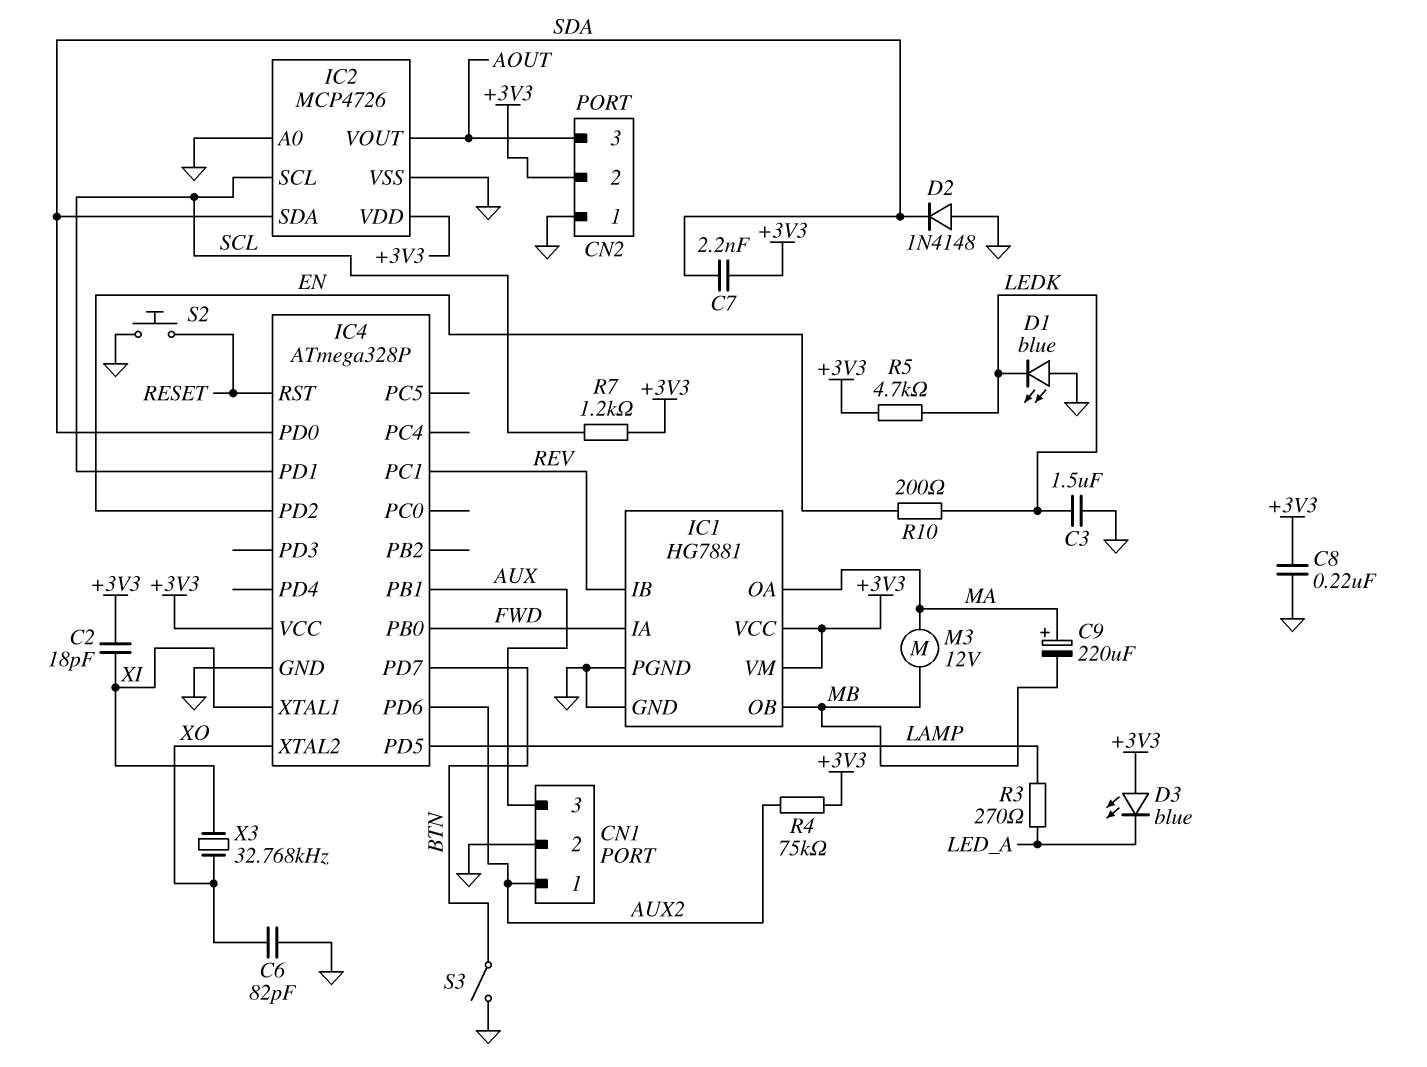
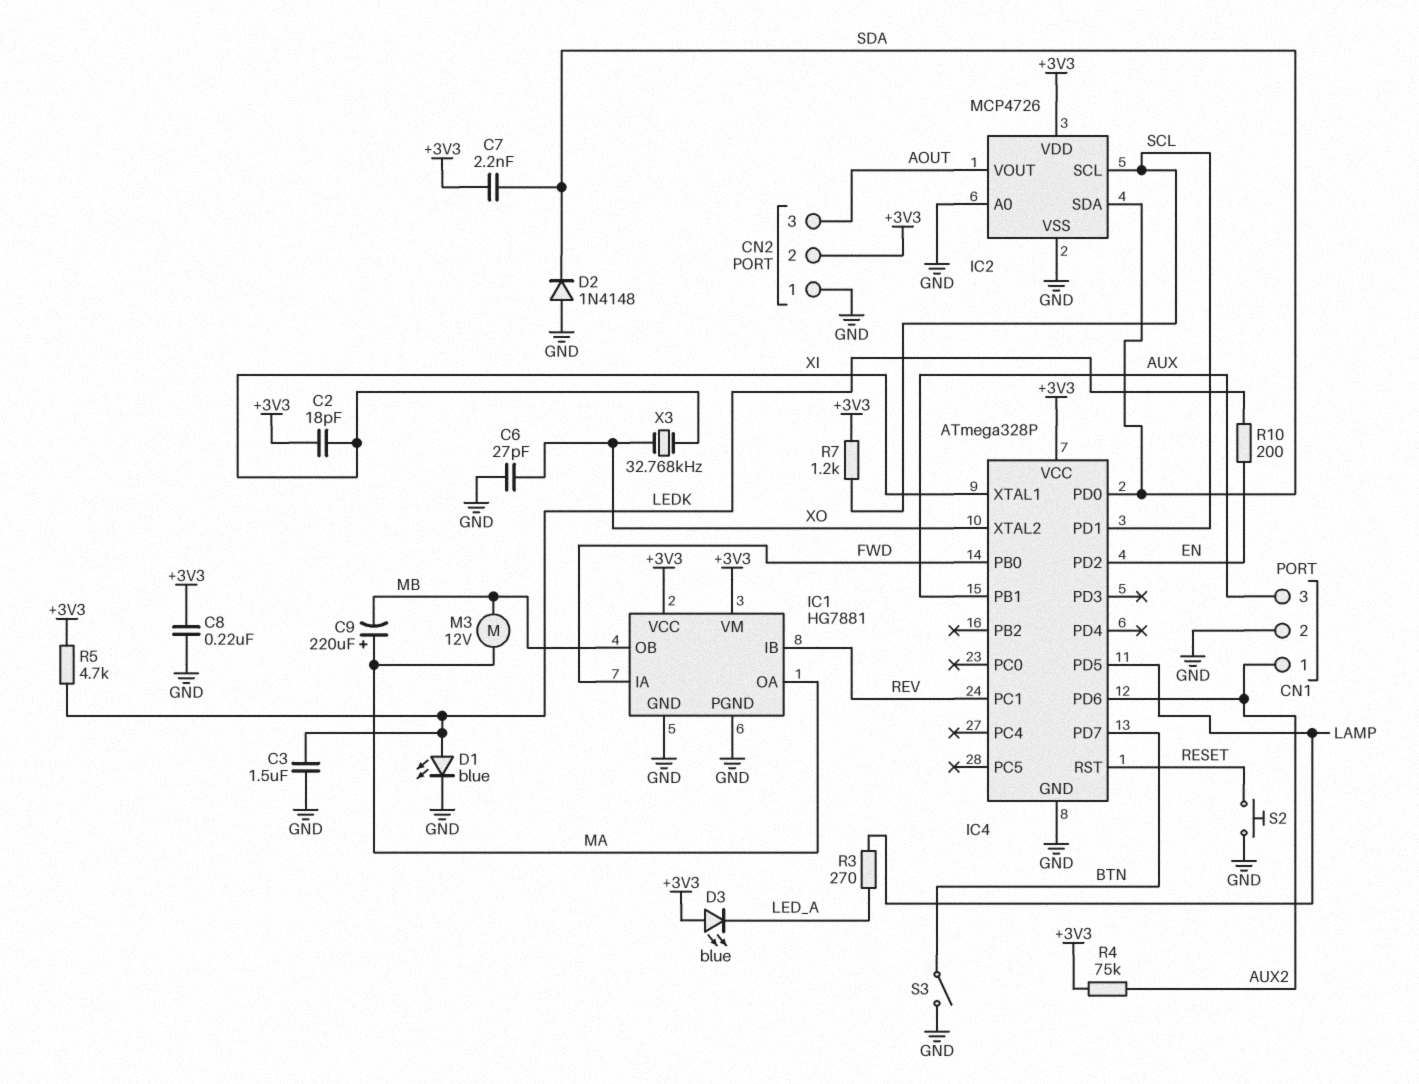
C6: 82pF (GND, XO) -> 27pF (GND, XO)
D1: LED blue (A GND, K LEDK) -> LED blue (A LEDK, K GND)

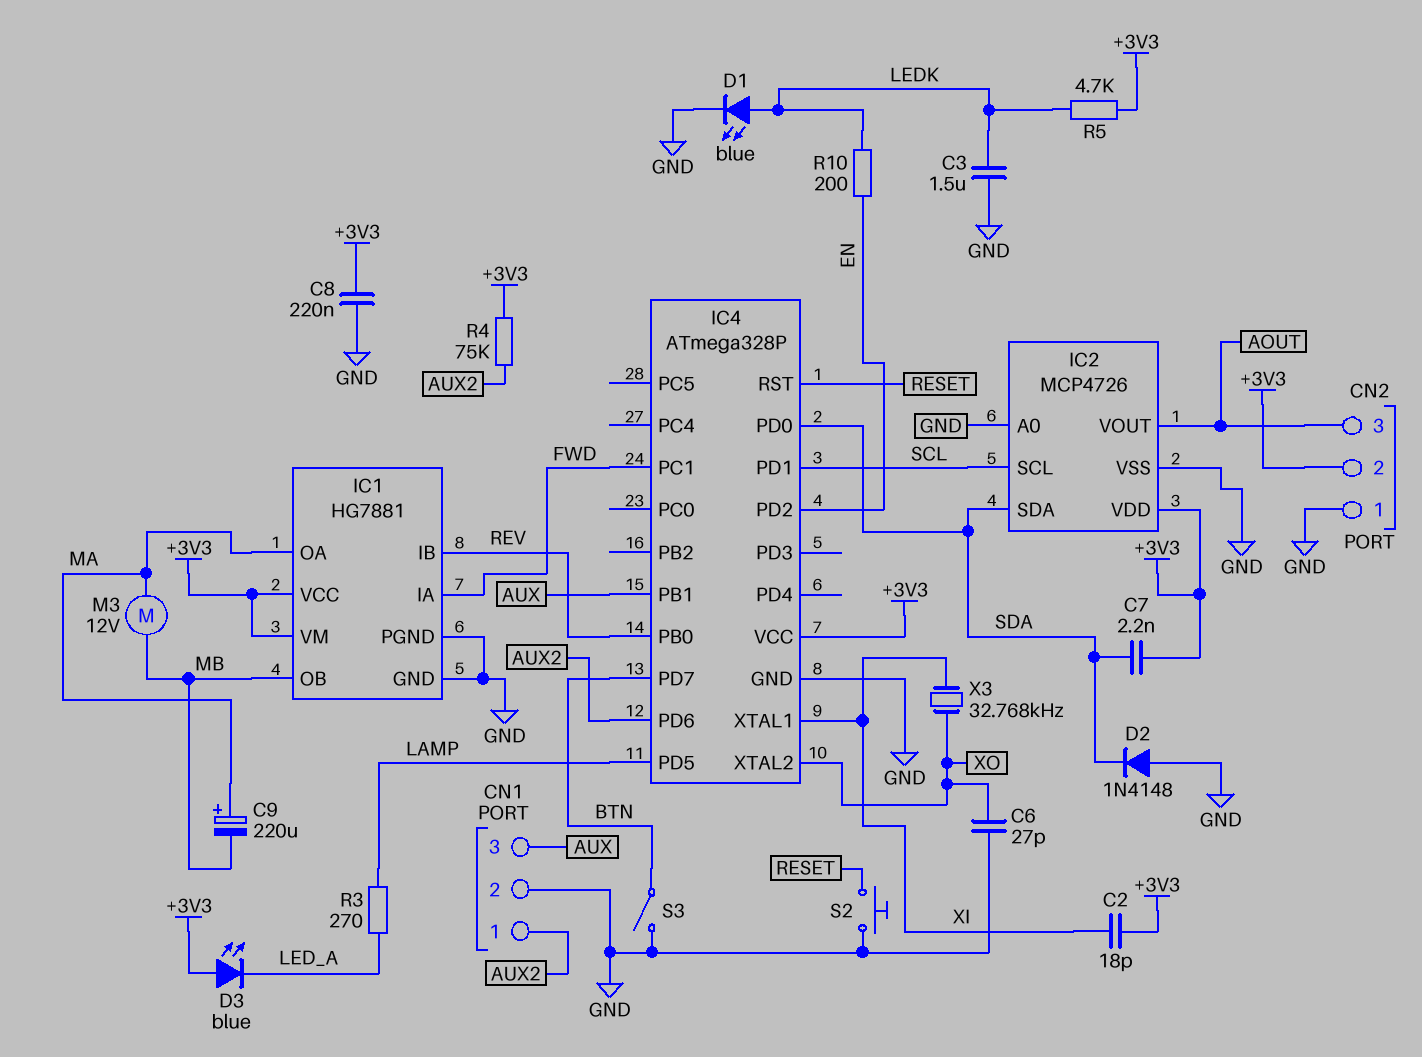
IC4 pin PB0: FWD -> REV
IC4 pin PC1: REV -> FWD
R7: 1.2k (+3V3, SCL) -> none

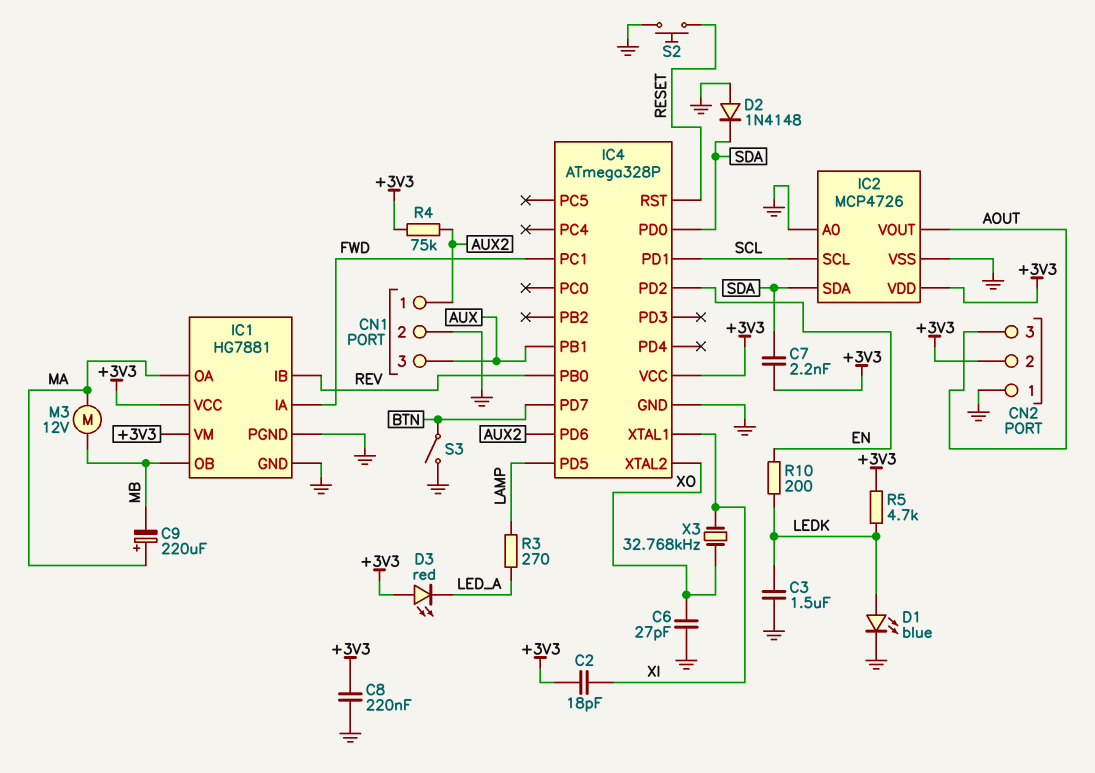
D3: LED blue (A +3V3, K LED_A) -> LED red (A +3V3, K LED_A)

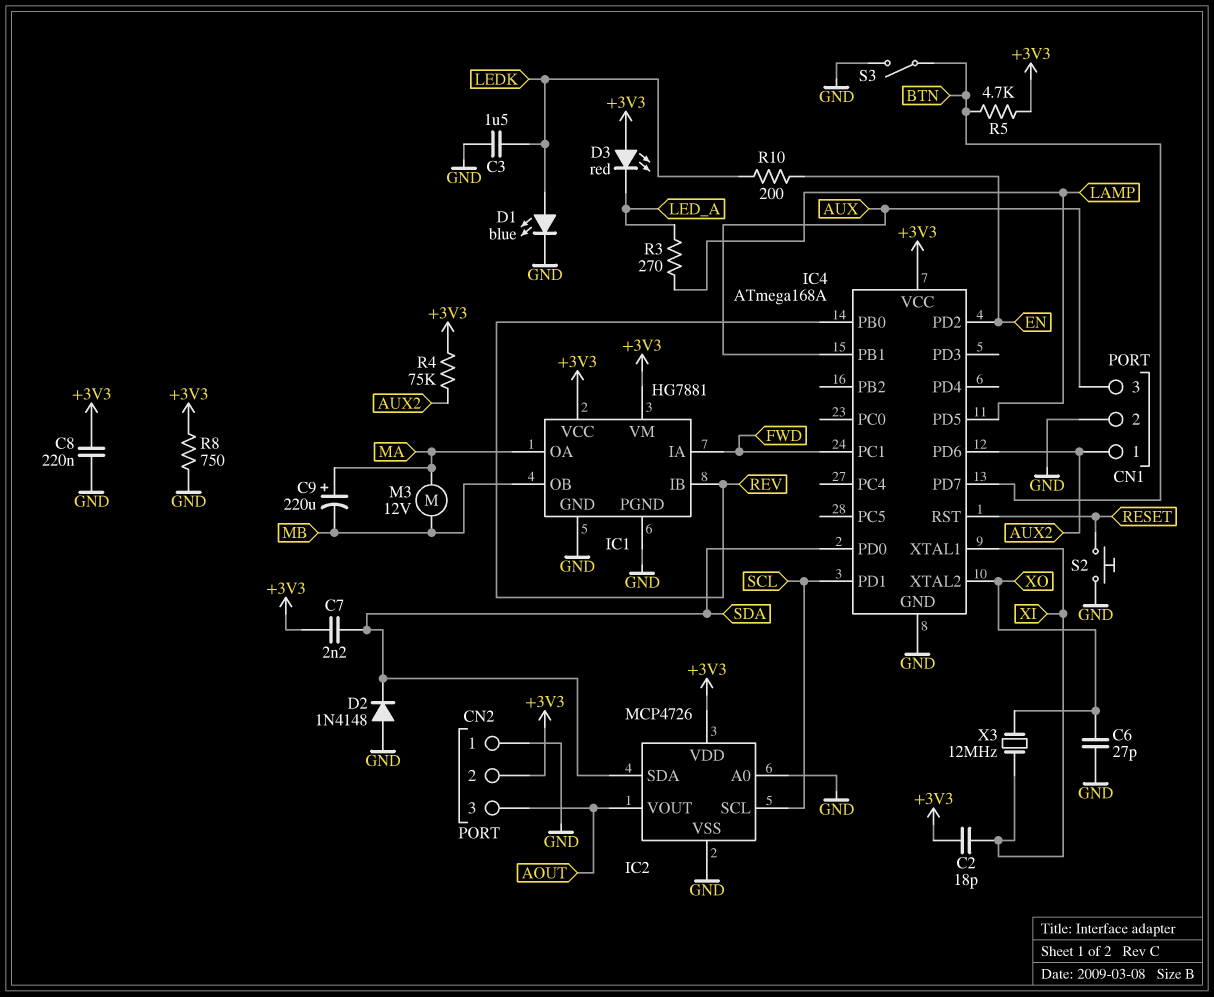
IC4: ATmega328P -> ATmega168A
R5: 4.7k (+3V3, LEDK) -> 4.7k (+3V3, BTN)
R8: none -> 750 (+3V3, GND)
X3: 32.768kHz (XI, XO) -> 12MHz (XI, XO)

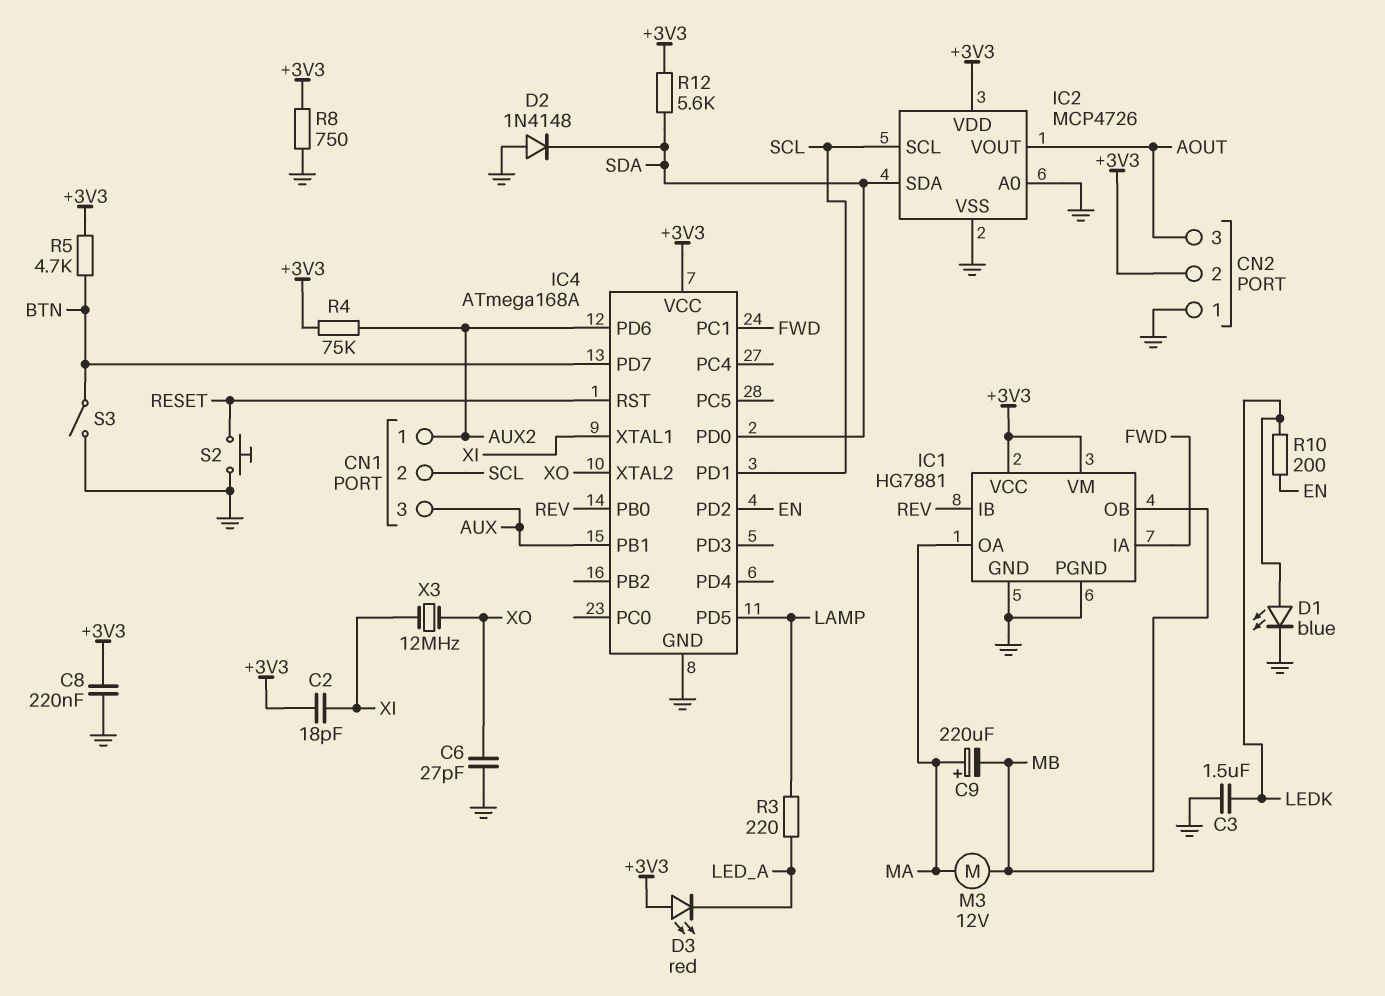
C7: 2.2nF (+3V3, SDA) -> none
CN1 pin 2: GND -> SCL
R3: 270 (LAMP, LED_A) -> 220 (LAMP, LED_A)
R12: none -> 5.6k (+3V3, SDA)

